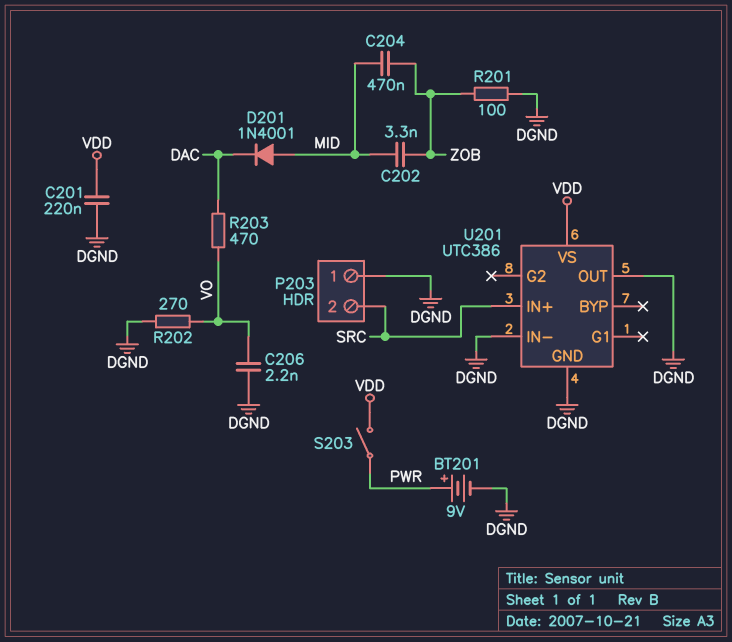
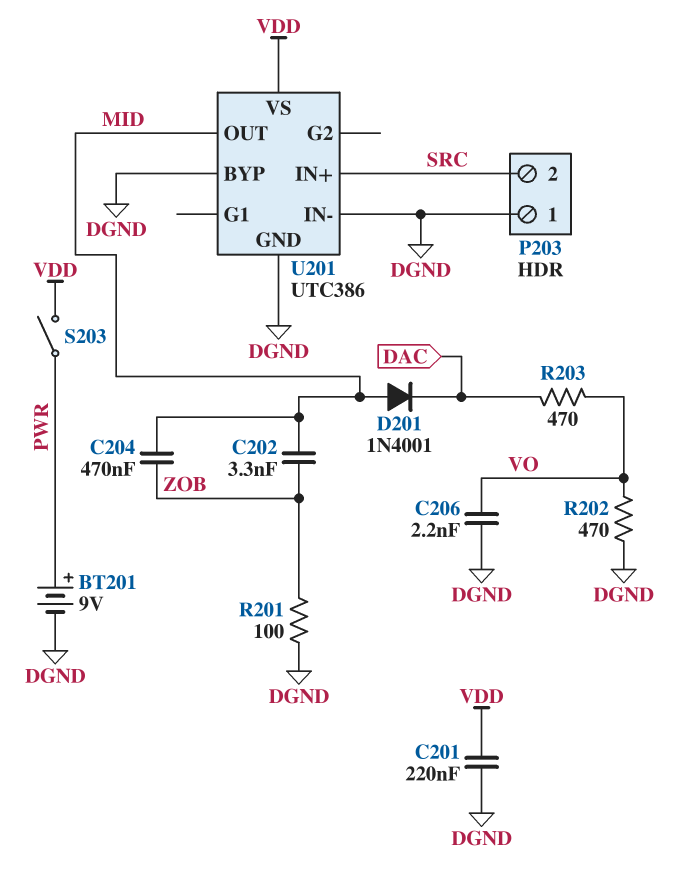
R202: 270 (DGND, VO) -> 470 (DGND, VO)
U201 pin BYP: none -> DGND
U201 pin OUT: DGND -> MID

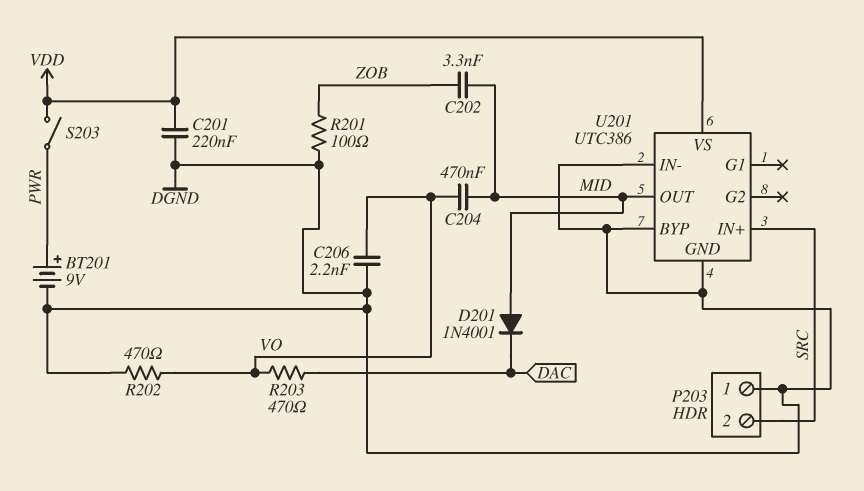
C204: 470nF (MID, ZOB) -> 470nF (MID, VO)

